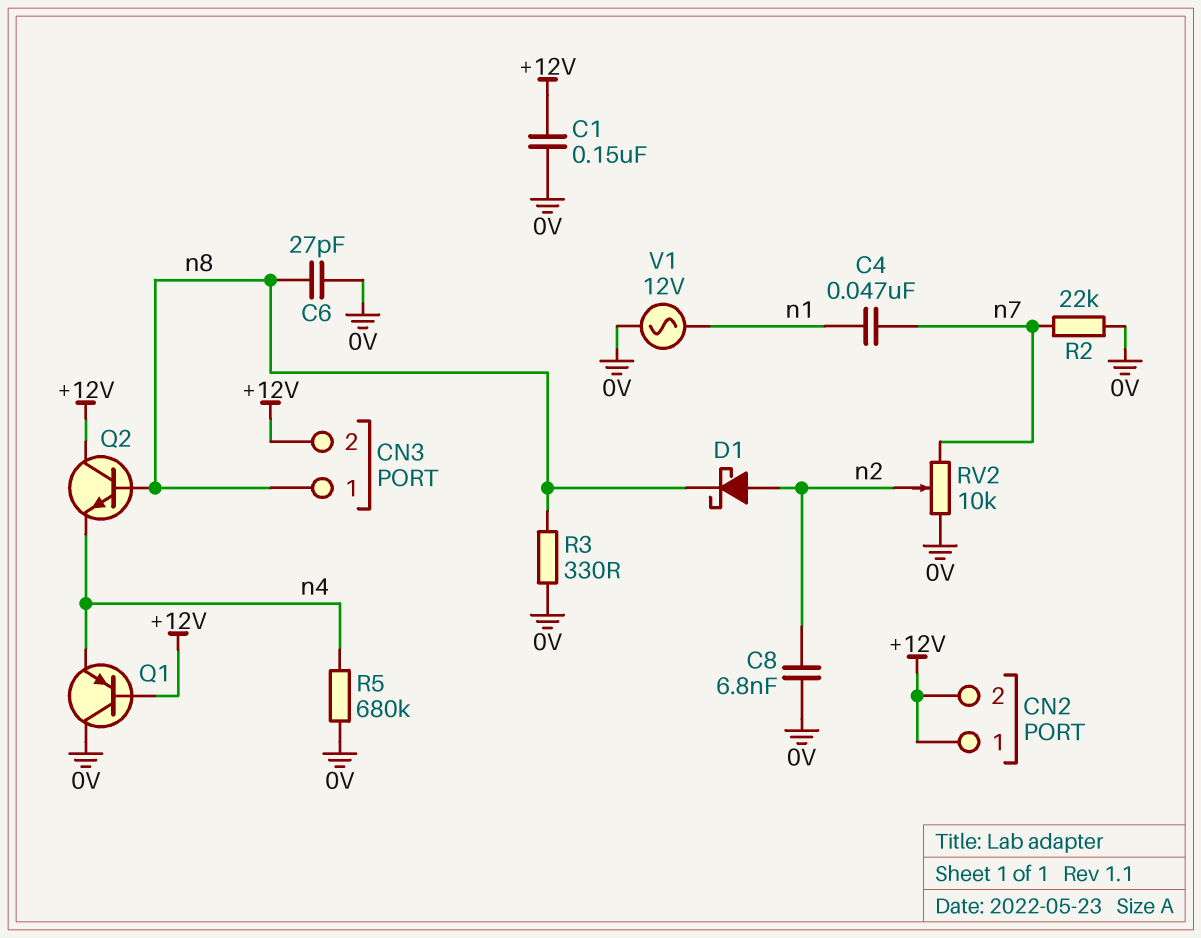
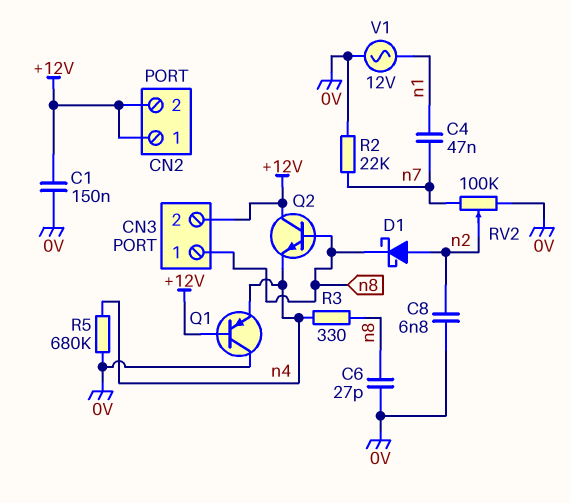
R3: 330 (0V, n8) -> 330 (n4, n8)
RV2: 10k (0V, n7, wiper n2) -> 100k (0V, n7, wiper n2)

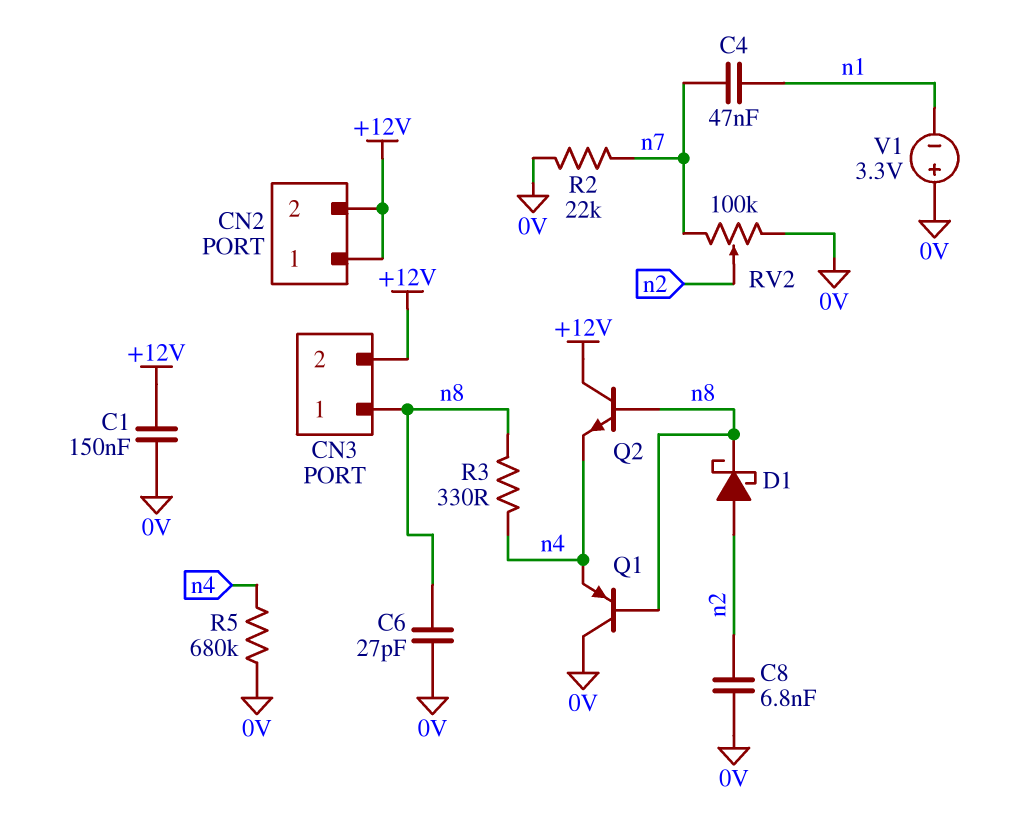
Q1: PNP (B +12V, C 0V, E n4) -> PNP (B n8, C 0V, E n4)
V1: AC 12V (0V, n1) -> 3.3V (plus 0V, minus n1)

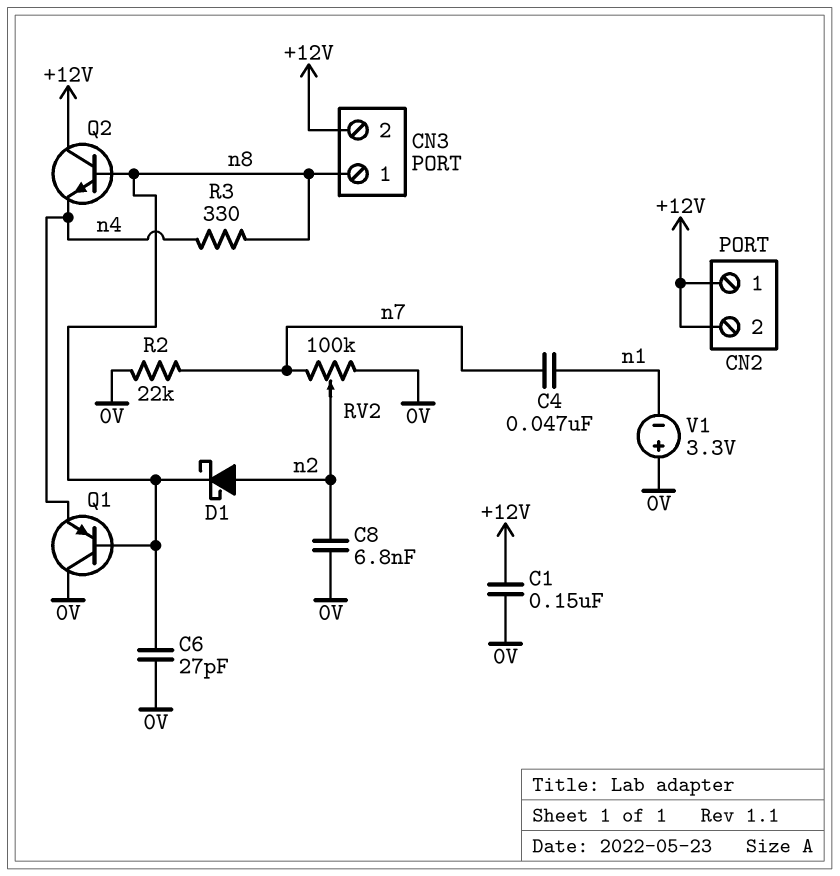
R5: 680k (0V, n4) -> none

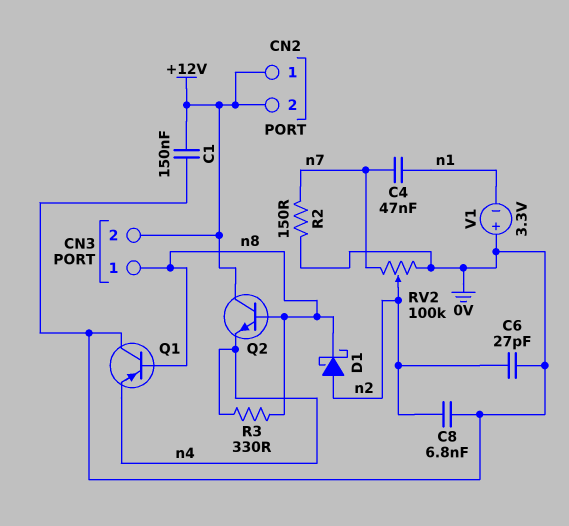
C6: 27pF (0V, n8) -> 27pF (0V, n2)
R2: 22k (0V, n7) -> 150 (0V, n7)

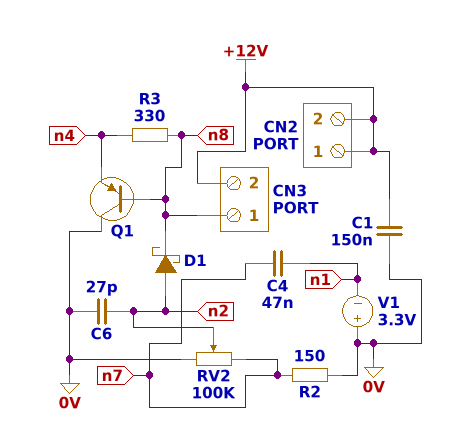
C8: 6.8nF (0V, n2) -> none
Q2: NPN (B n8, C +12V, E n4) -> none

